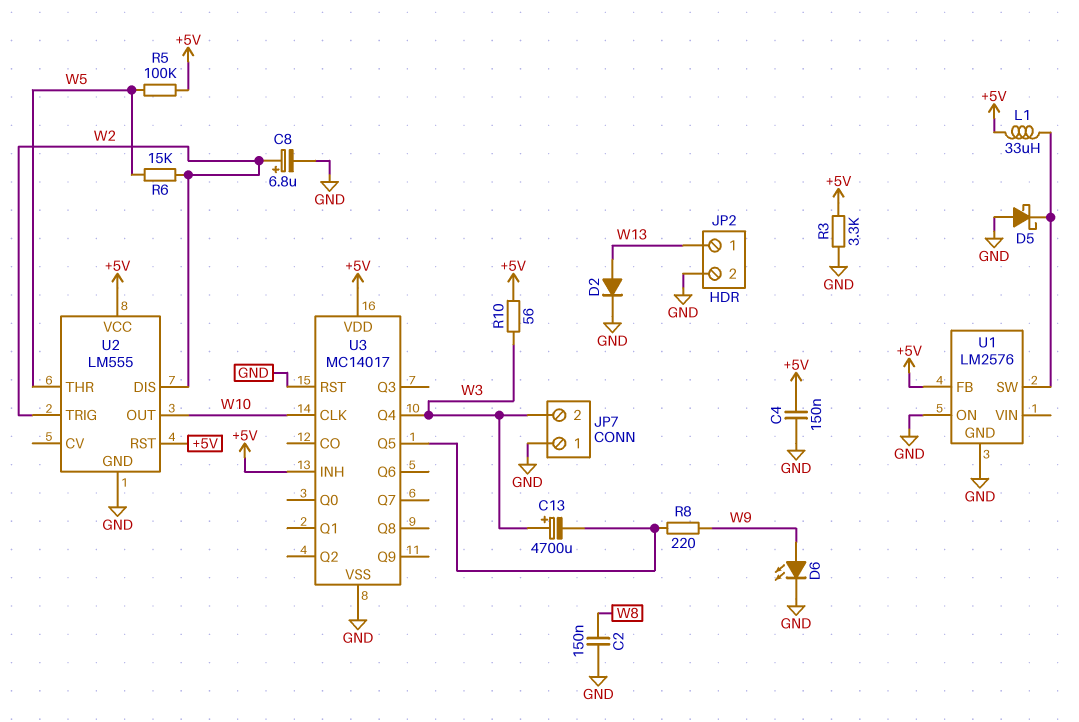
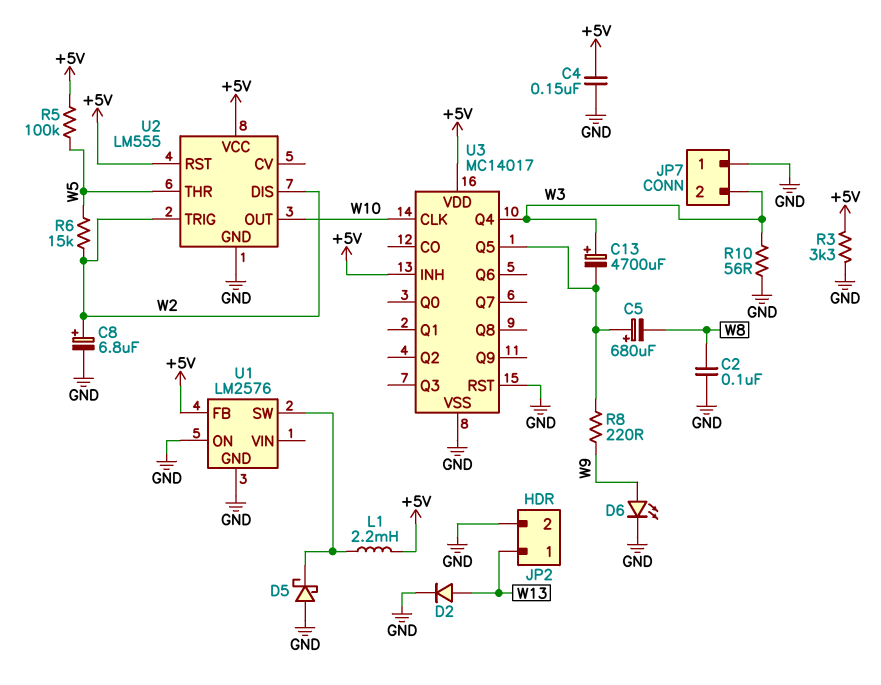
C2: 150nF (GND, W8) -> 100nF (GND, W8)
C5: none -> 680uF (plus U3/Q5, minus W8)
L1: 33uH (+5V, U1/SW) -> 2.2mH (+5V, U1/SW)
R10: 56 (+5V, W3) -> 56 (GND, W3)

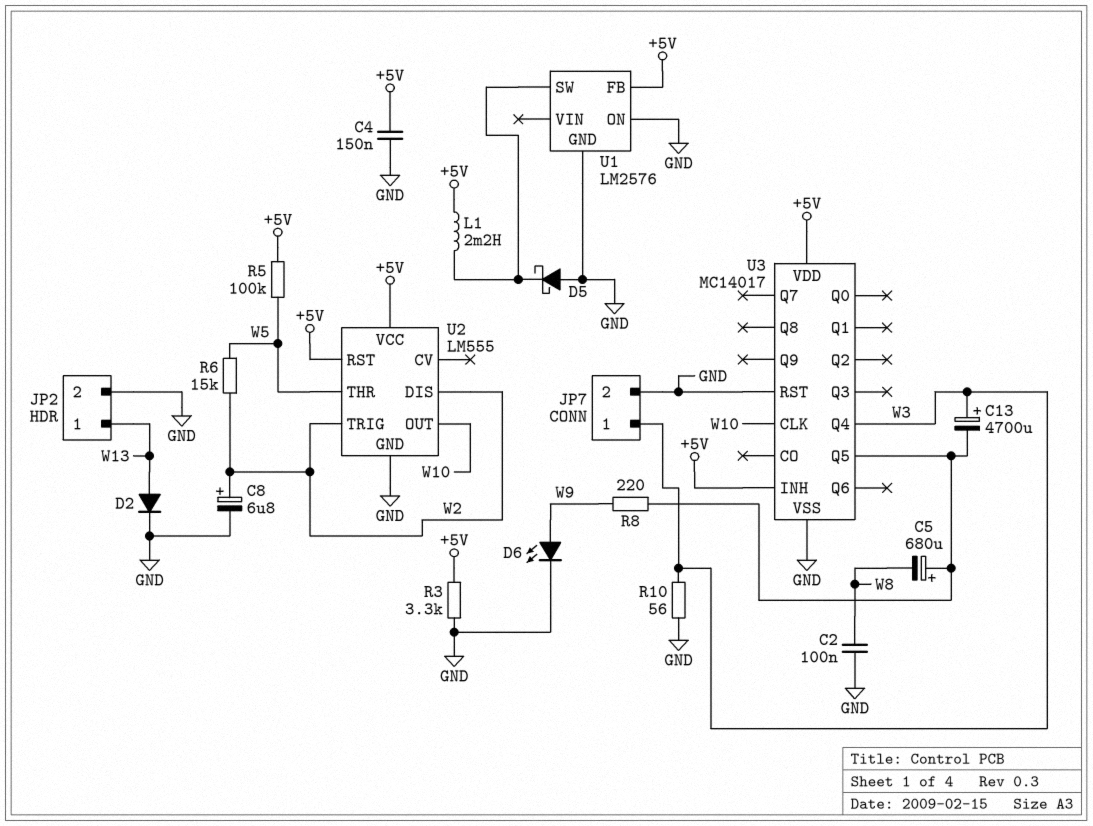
JP7 pin 1: GND -> W3
JP7 pin 2: W3 -> GND

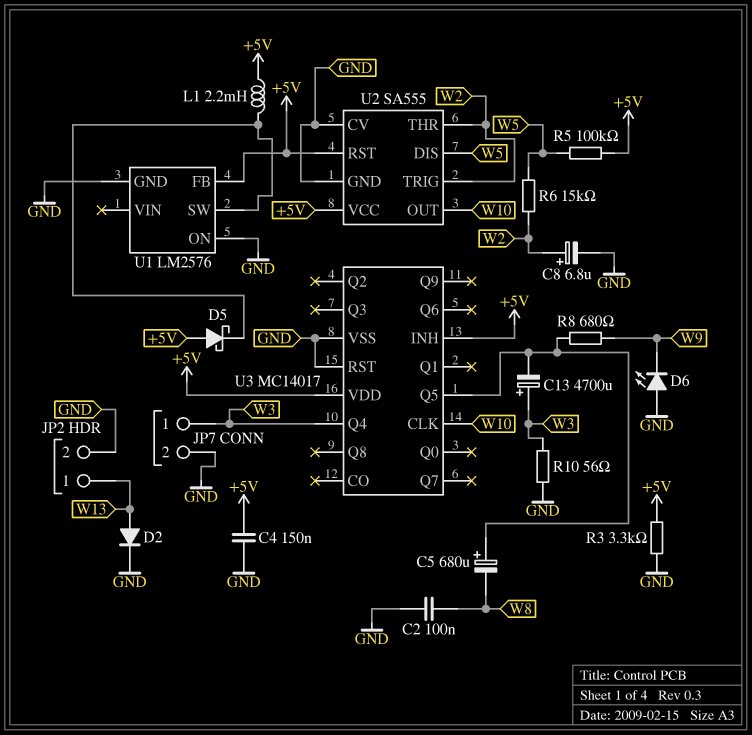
D5: schottky (A GND, K U1/SW) -> schottky (A +5V, K U1/SW)
D6: LED (A W9, K GND) -> LED (A GND, K W9)
R8: 220 (U3/Q5, W9) -> 680 (U3/Q5, W9)
U2: LM555 -> SA555
U2 pin CV: none -> GND
U2 pin DIS: W2 -> W5
U2 pin THR: W5 -> W2

